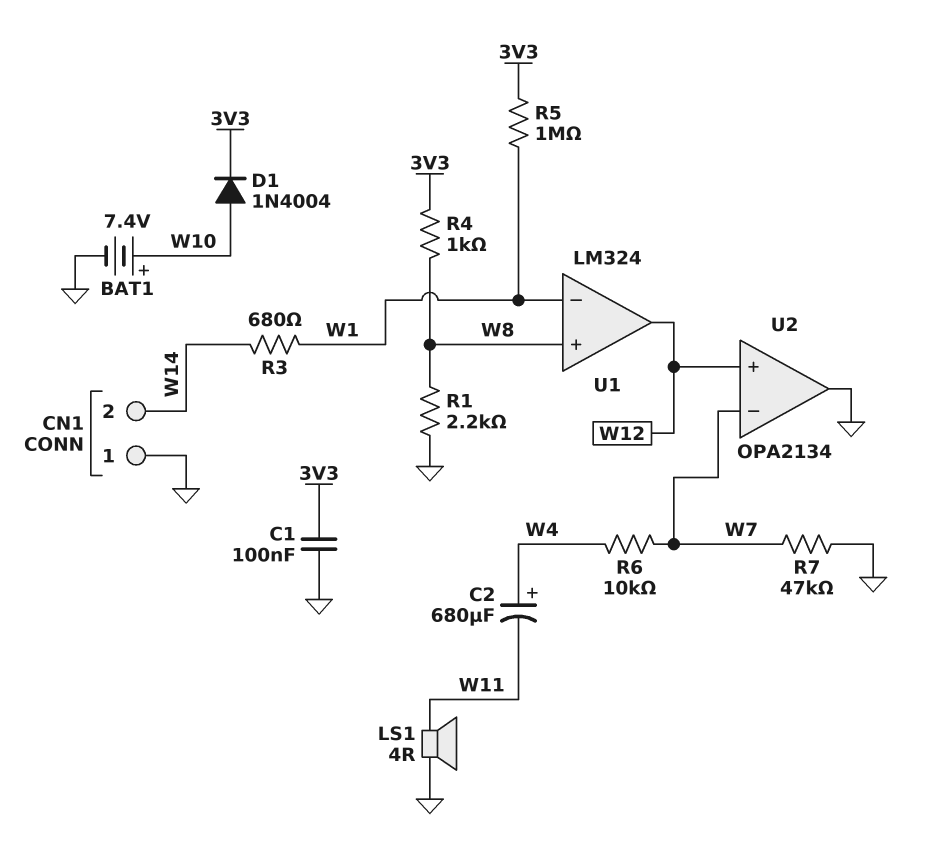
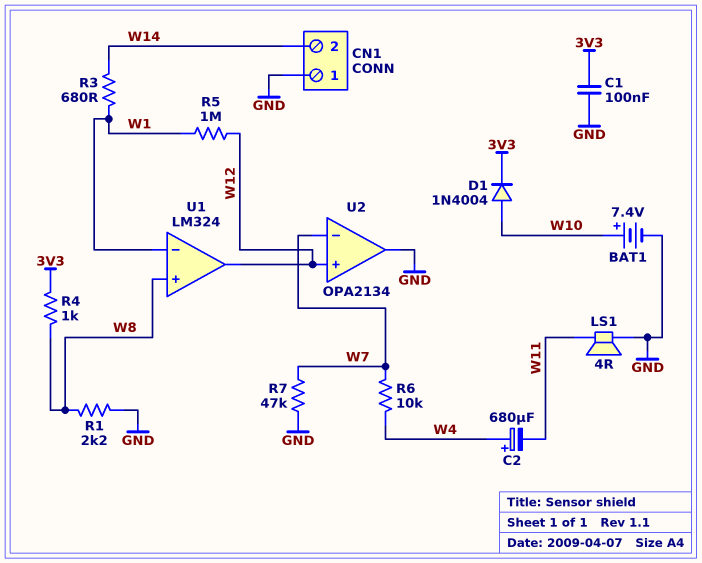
R5: 1M (3V3, W1) -> 1M (W1, W12)

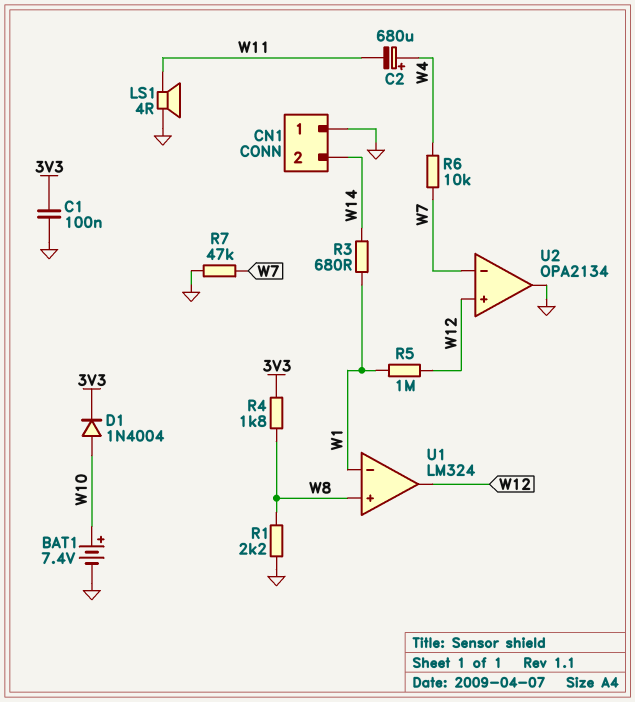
R4: 1k (3V3, W8) -> 1.8k (3V3, W8)

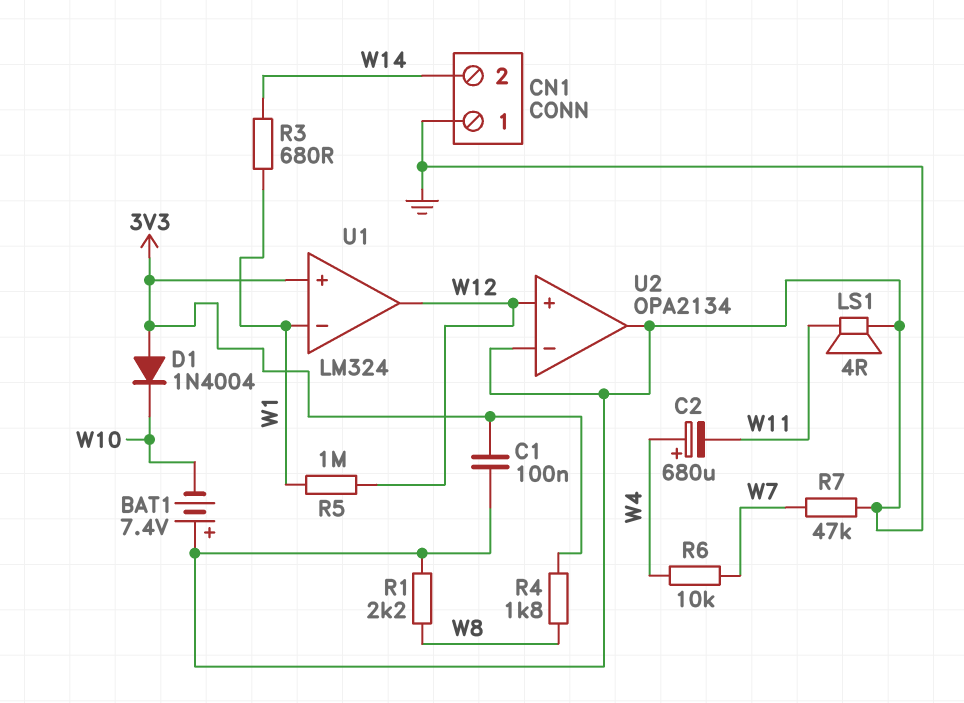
BAT1: 7.4V (plus W10, minus GND) -> 7.4V (plus GND, minus W10)
D1: diode 1N4004 (A W10, K 3V3) -> diode 1N4004 (A 3V3, K W10)
U1 pin in+: W8 -> 3V3
U2 pin in-: W7 -> GND

